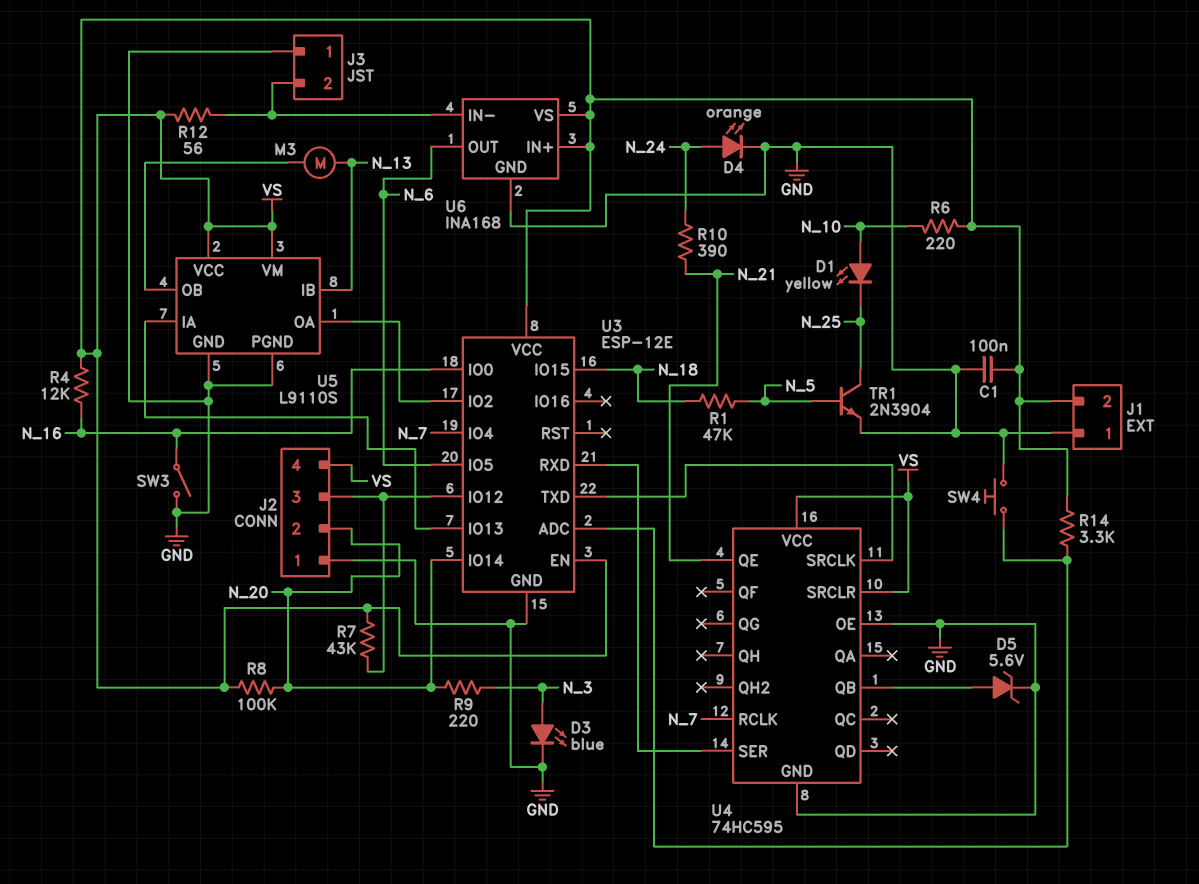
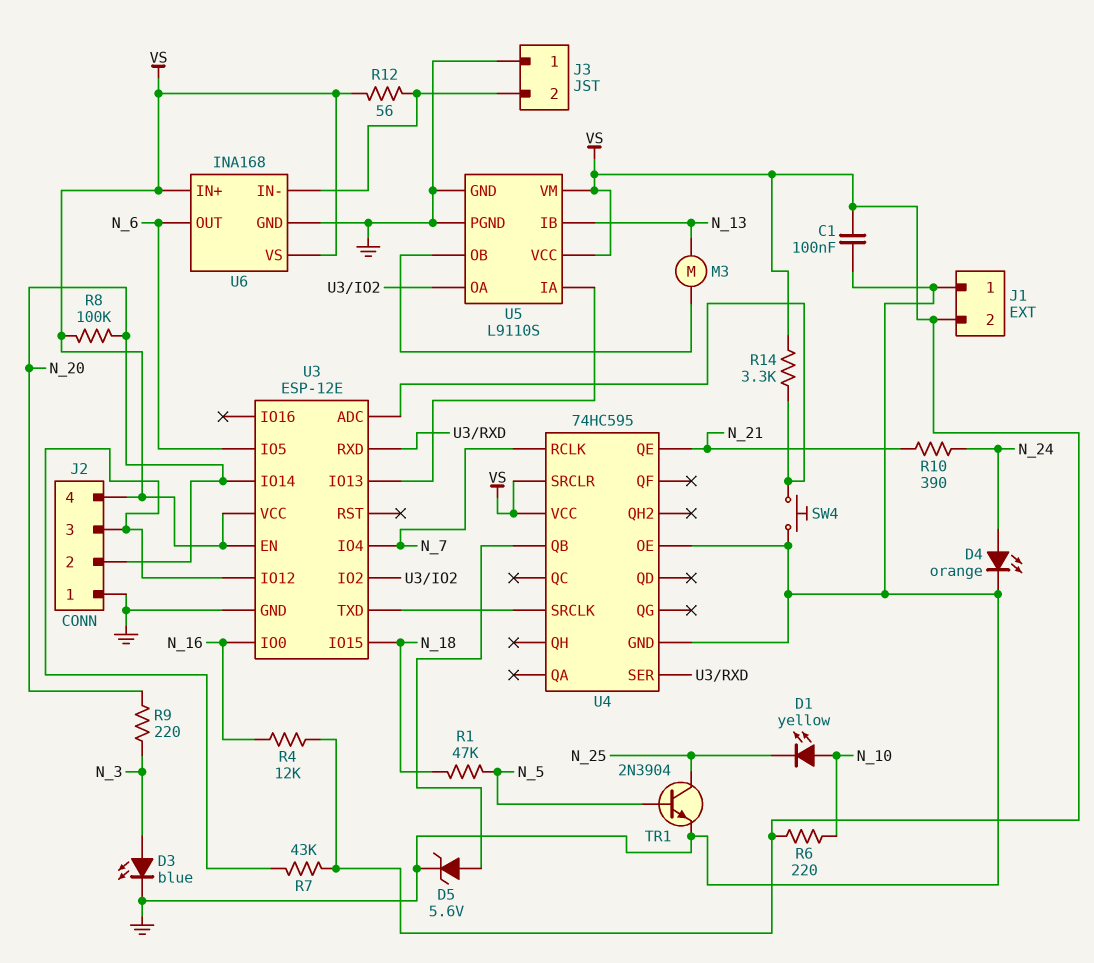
SW3: switch (GND, N_16) -> none

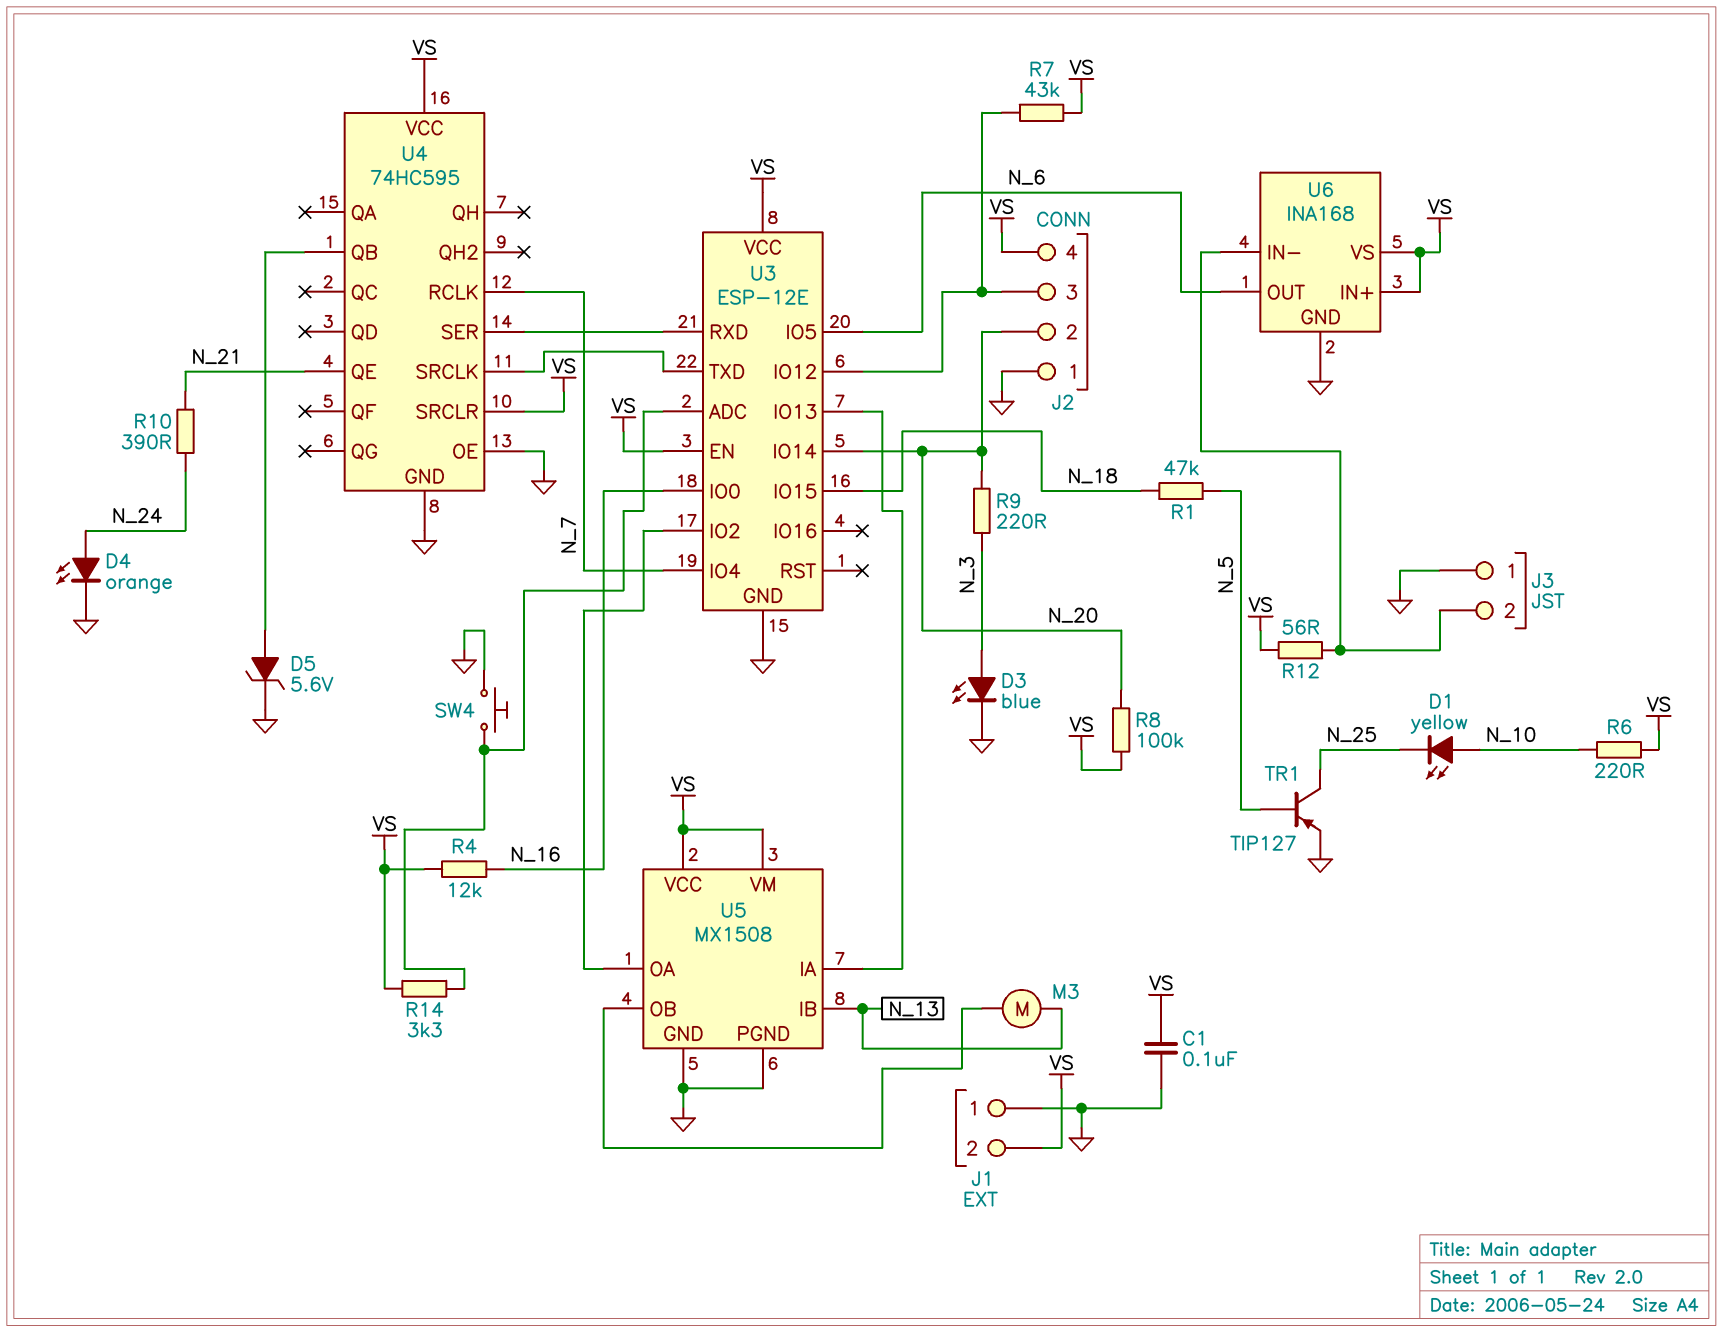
TR1: NPN 2N3904 (B N_5, C N_25, E GND) -> PNP TIP127 (B N_5, C N_25, E GND)
U5: L9110S -> MX1508

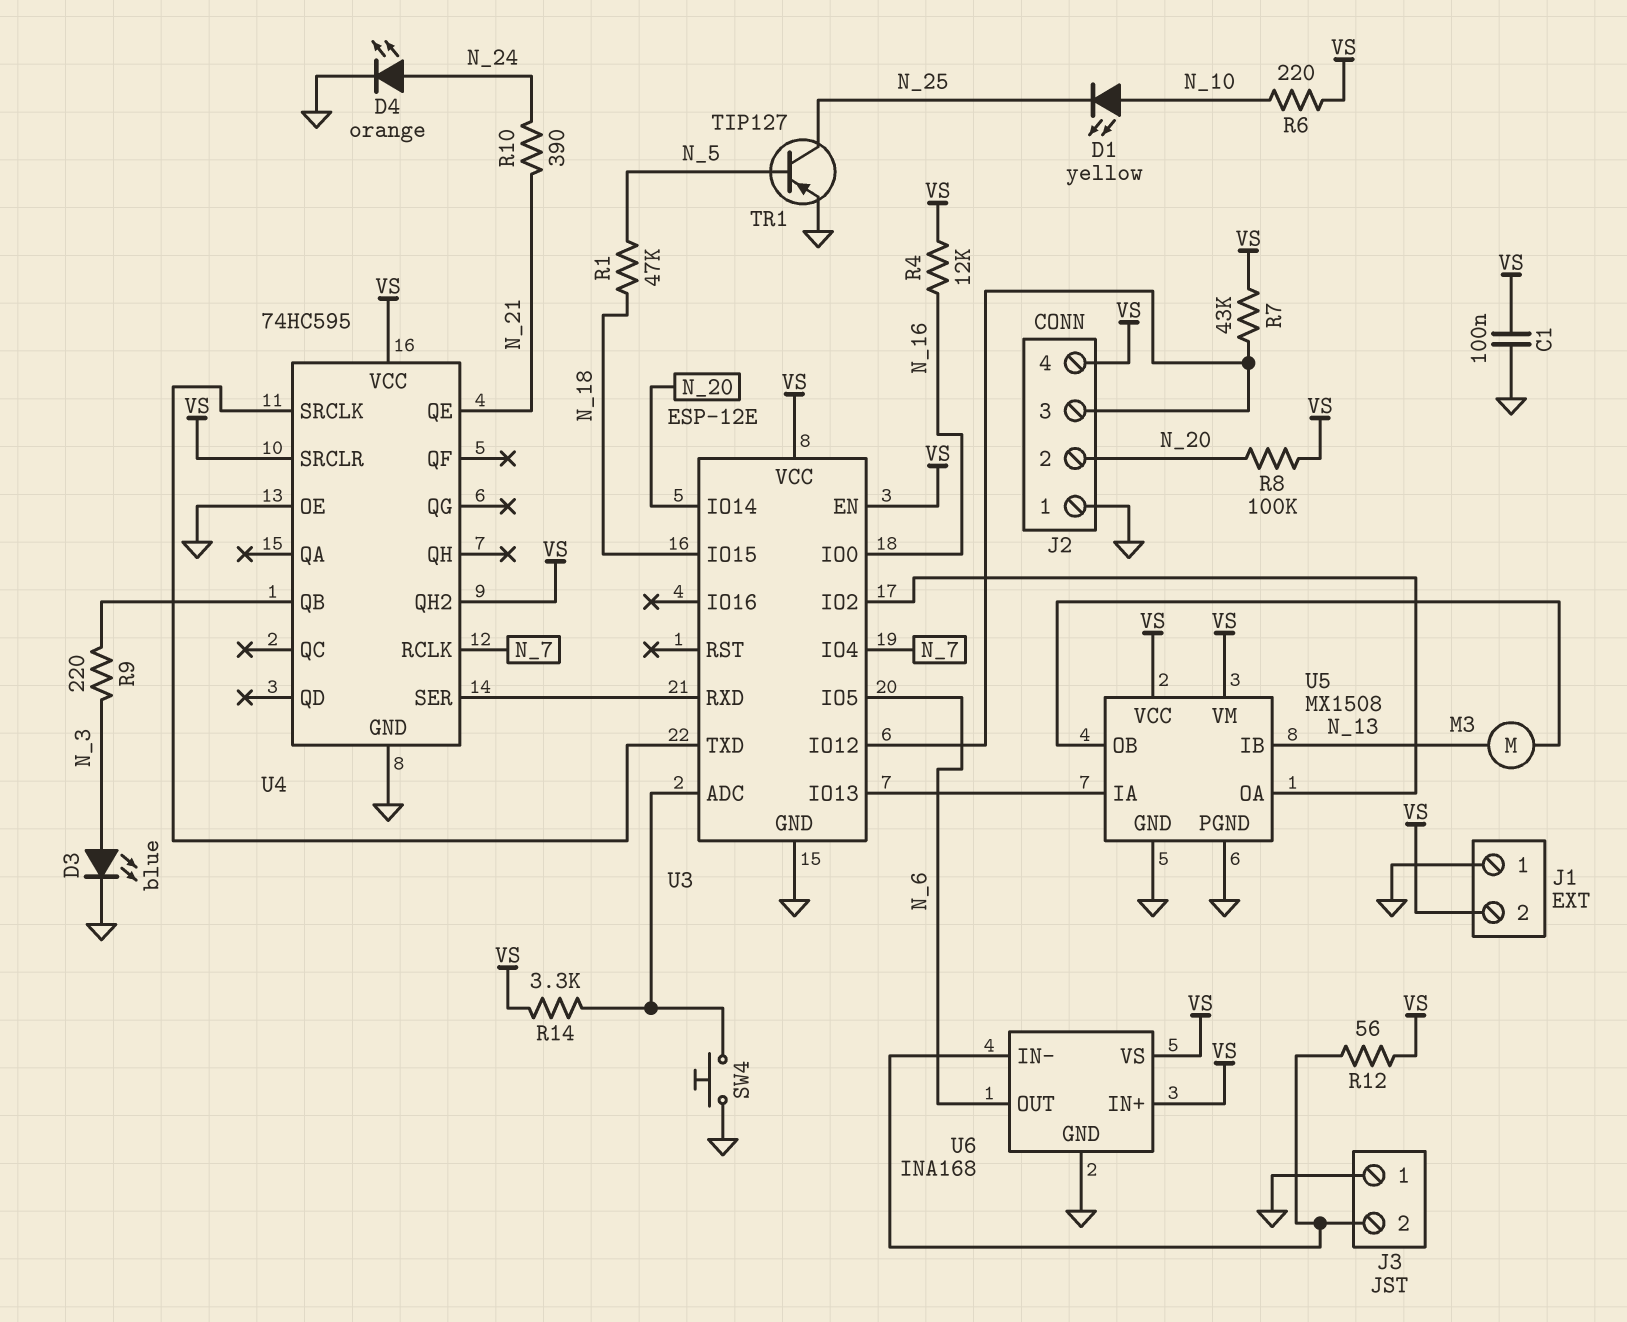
D5: zener 5.6V (A U4/QB, K GND) -> none
R9: 220 (N_3, N_20) -> 220 (N_3, U4/QB)
U4 pin QH2: none -> VS

